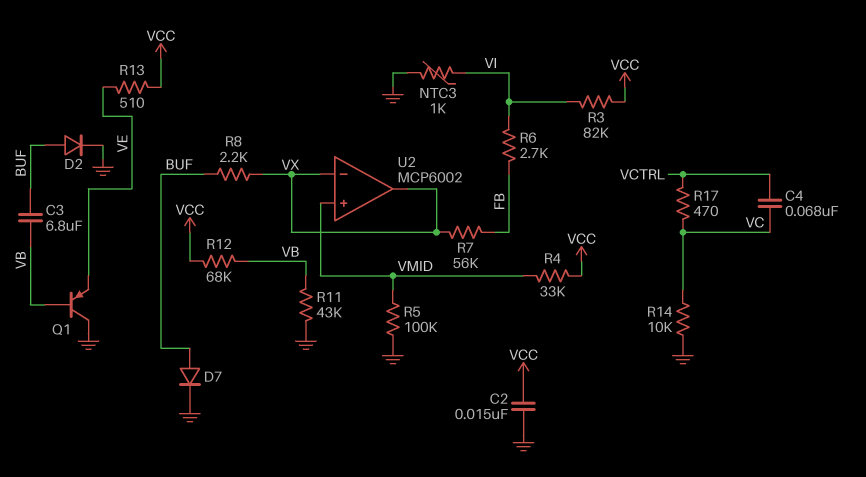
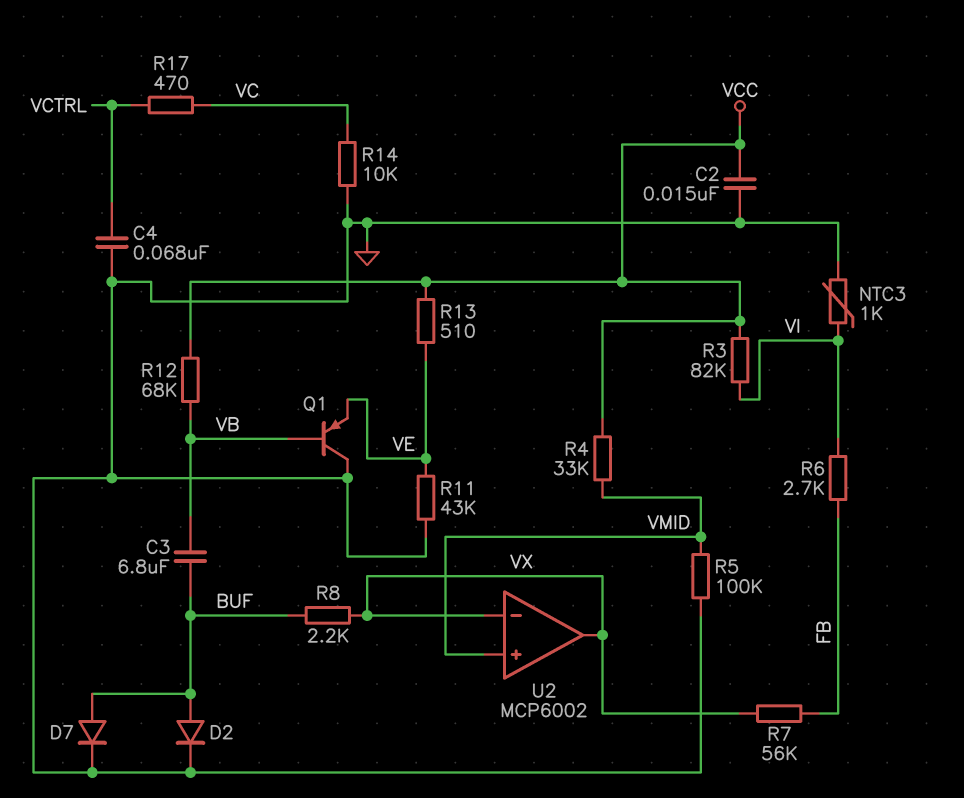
C4: 68nF (VC, VCTRL) -> 68nF (GND, VCTRL)
R11: 43k (GND, VB) -> 43k (GND, VE)

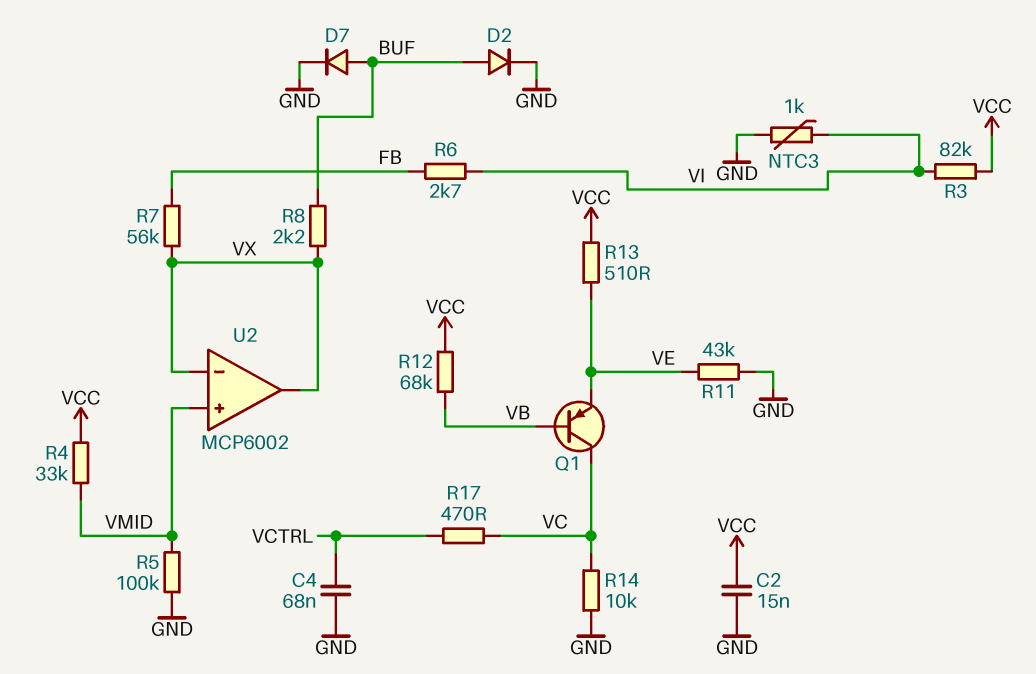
C3: 6.8uF (BUF, VB) -> none
Q1: PNP (B VB, C GND, E VE) -> PNP (B VB, C VC, E VE)

